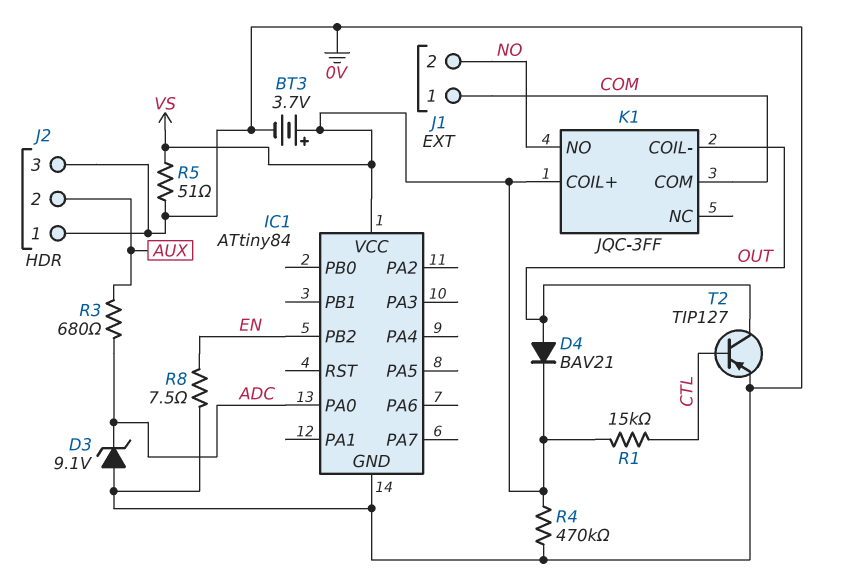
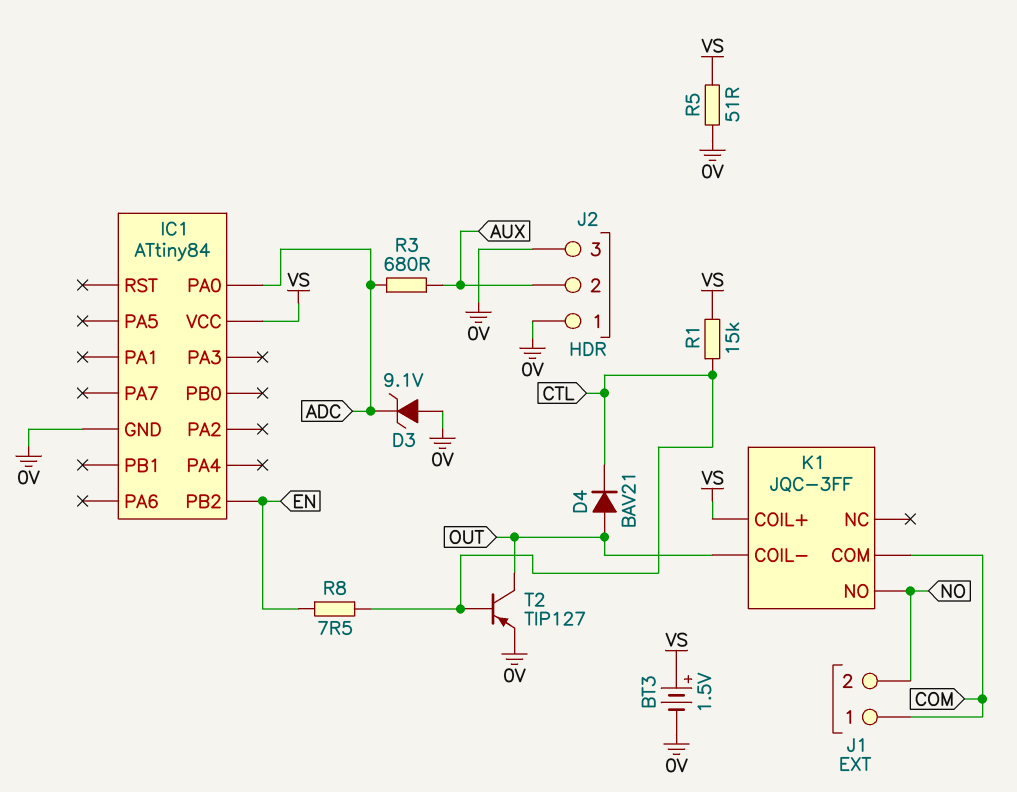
BT3: 3.7V (plus VS, minus 0V) -> 1.5V (plus VS, minus 0V)
D4: diode BAV21 (A OUT, K VS) -> diode BAV21 (A OUT, K CTL)
R4: 470k (0V, VS) -> none
R8: 7.5 (0V, EN) -> 7.5 (CTL, EN)

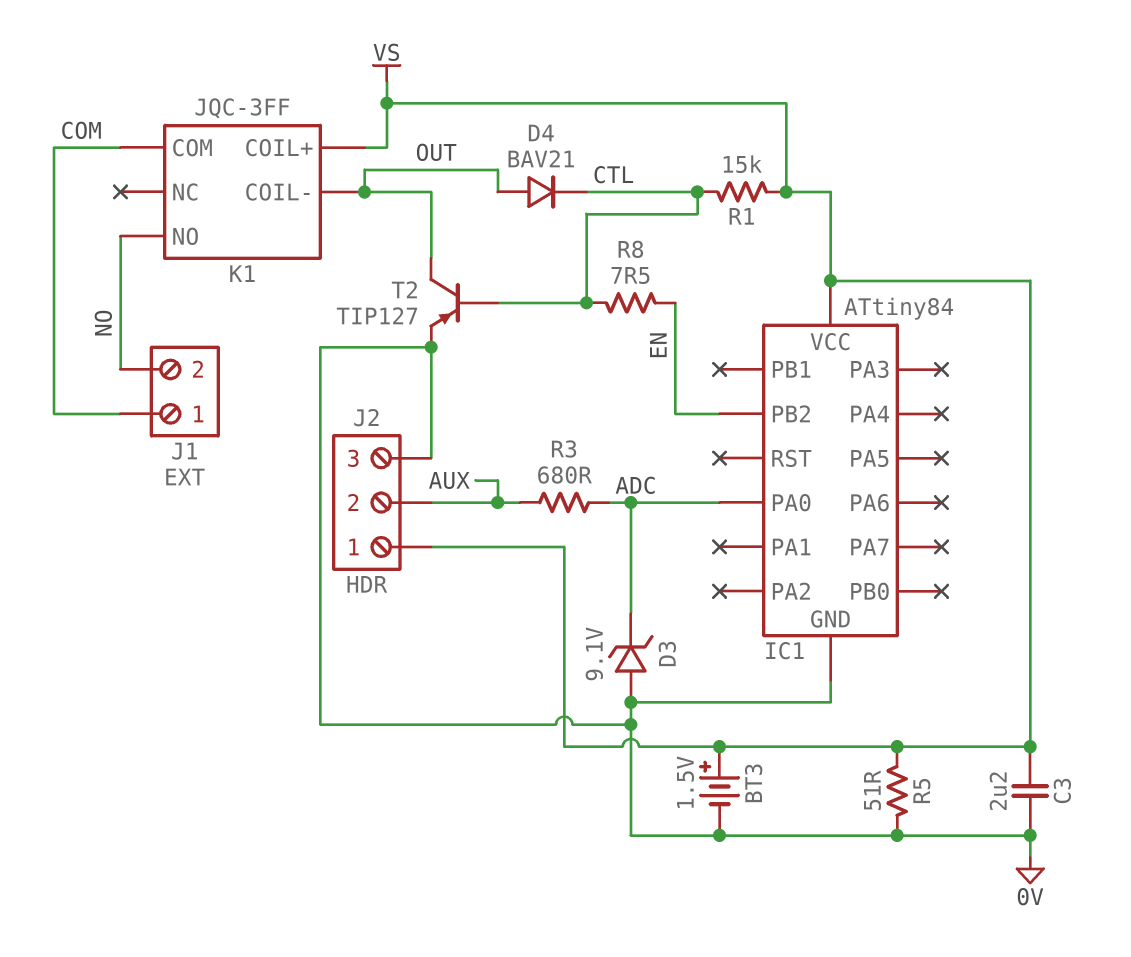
C3: none -> 2.2uF (0V, VS)
J2 pin 1: 0V -> VS

